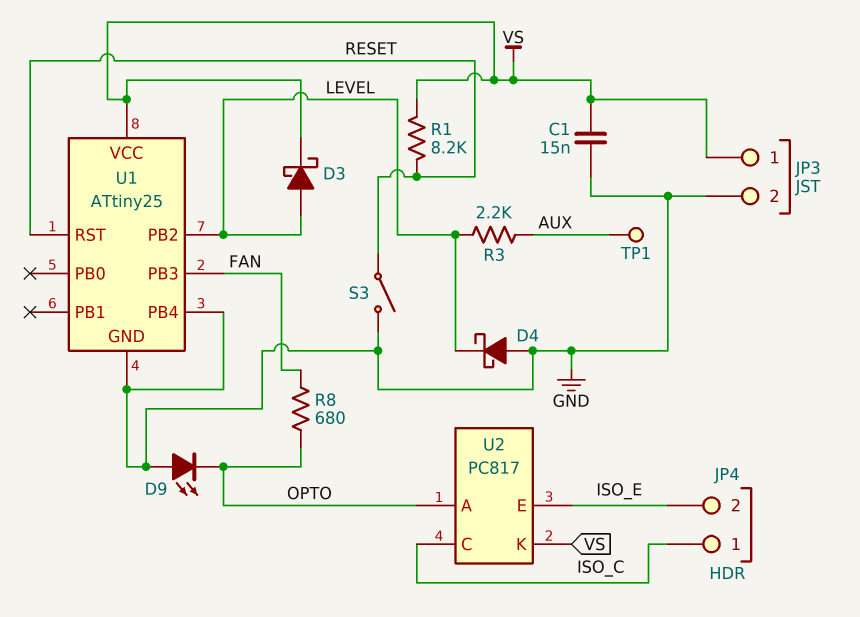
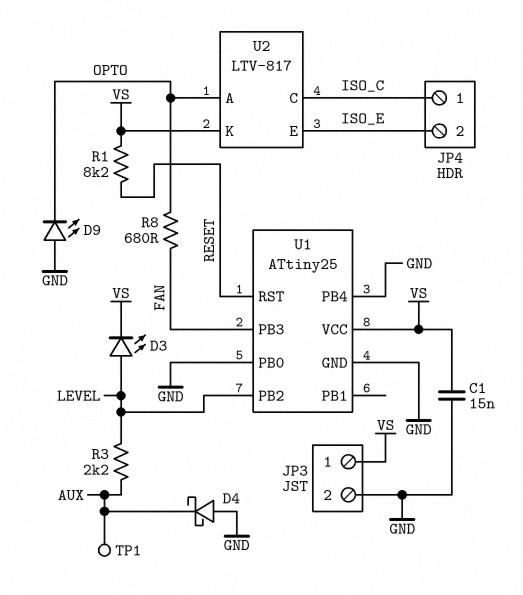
D3: schottky (A LEVEL, K VS) -> LED (A LEVEL, K VS)
D4: schottky (A GND, K LEVEL) -> schottky (A GND, K AUX)
S3: switch (GND, RESET) -> none
U1 pin PB0: none -> GND
U2: PC817 -> LTV-817

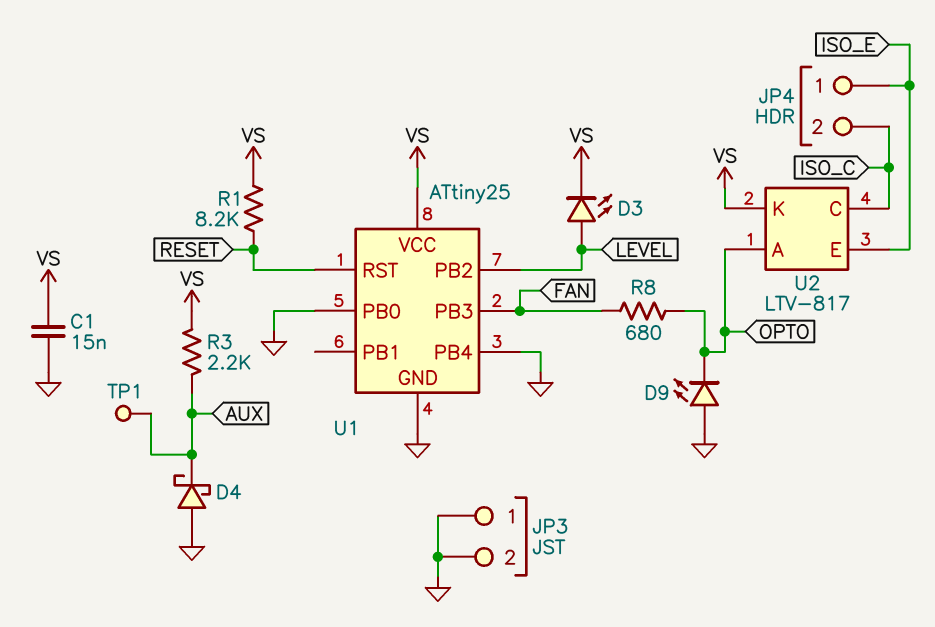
JP3 pin 1: VS -> GND
JP4 pin 1: ISO_C -> ISO_E
JP4 pin 2: ISO_E -> ISO_C
R3: 2.2k (AUX, LEVEL) -> 2.2k (AUX, VS)

